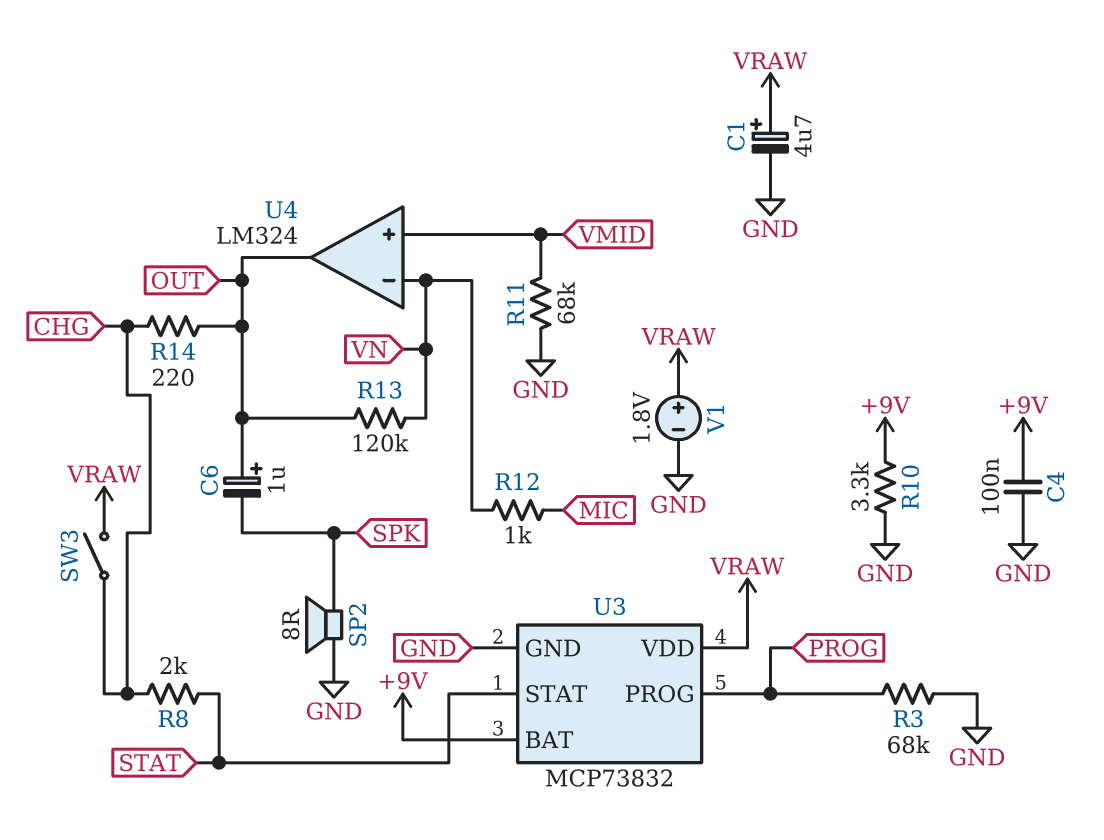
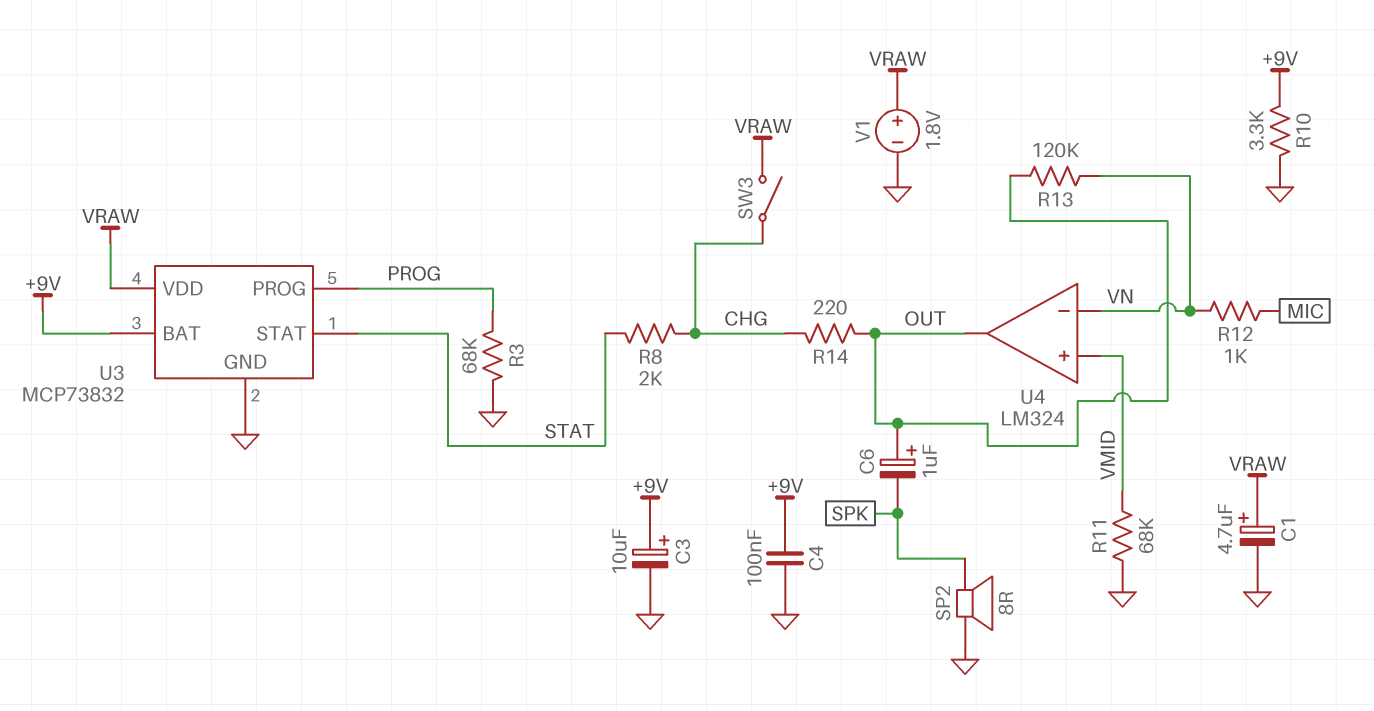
C3: none -> 10uF (plus +9V, minus GND)

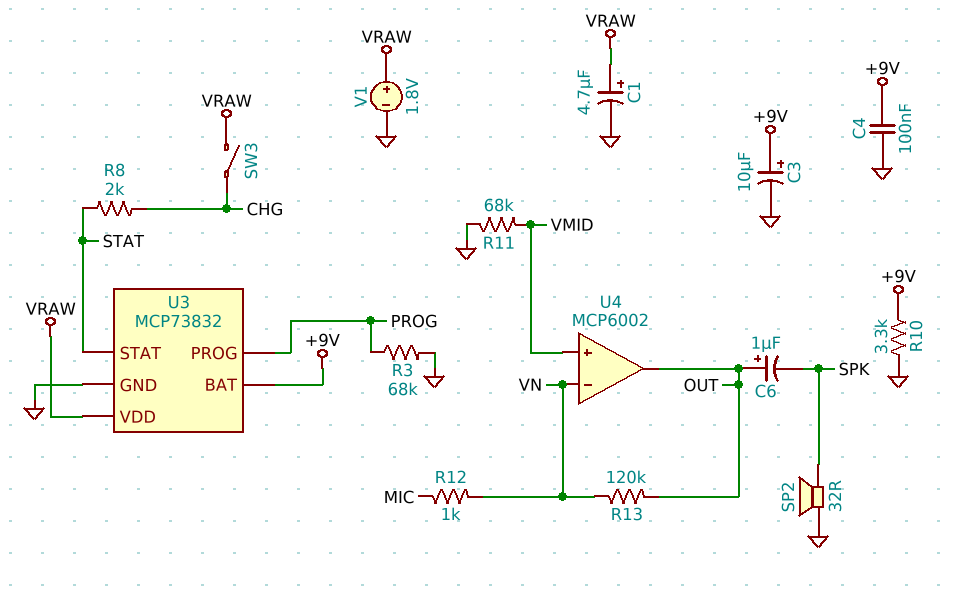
R14: 220 (CHG, OUT) -> none
SP2: speaker 8R (GND, SPK) -> speaker 32R (GND, SPK)
U4: LM324 -> MCP6002

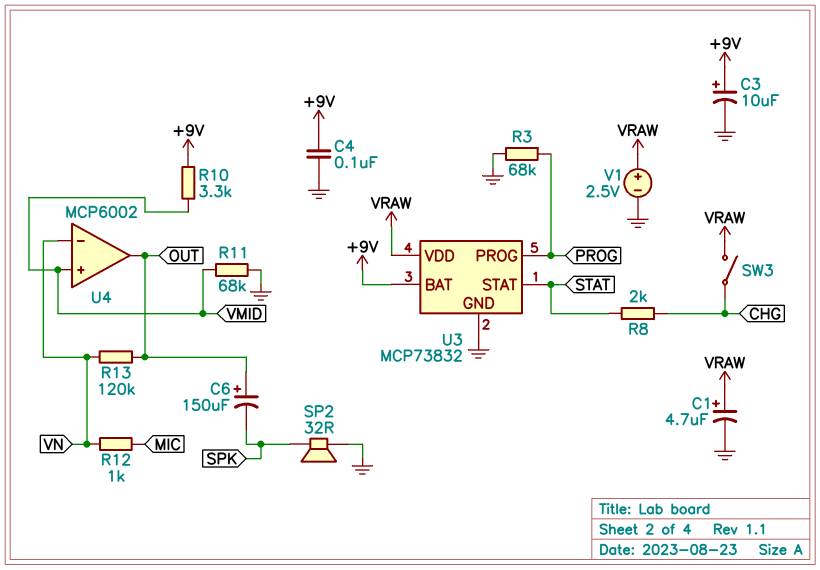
C6: 1uF (plus OUT, minus SPK) -> 150uF (plus OUT, minus SPK)
R10: 3.3k (+9V, GND) -> 3.3k (+9V, VMID)
V1: 1.8V (plus VRAW, minus GND) -> 2.5V (plus VRAW, minus GND)

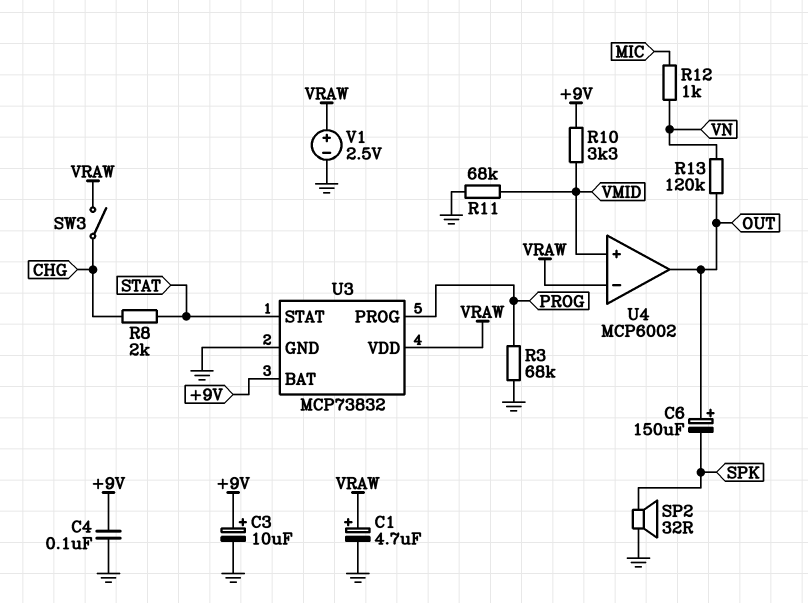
U4 pin in-: VN -> VRAW

